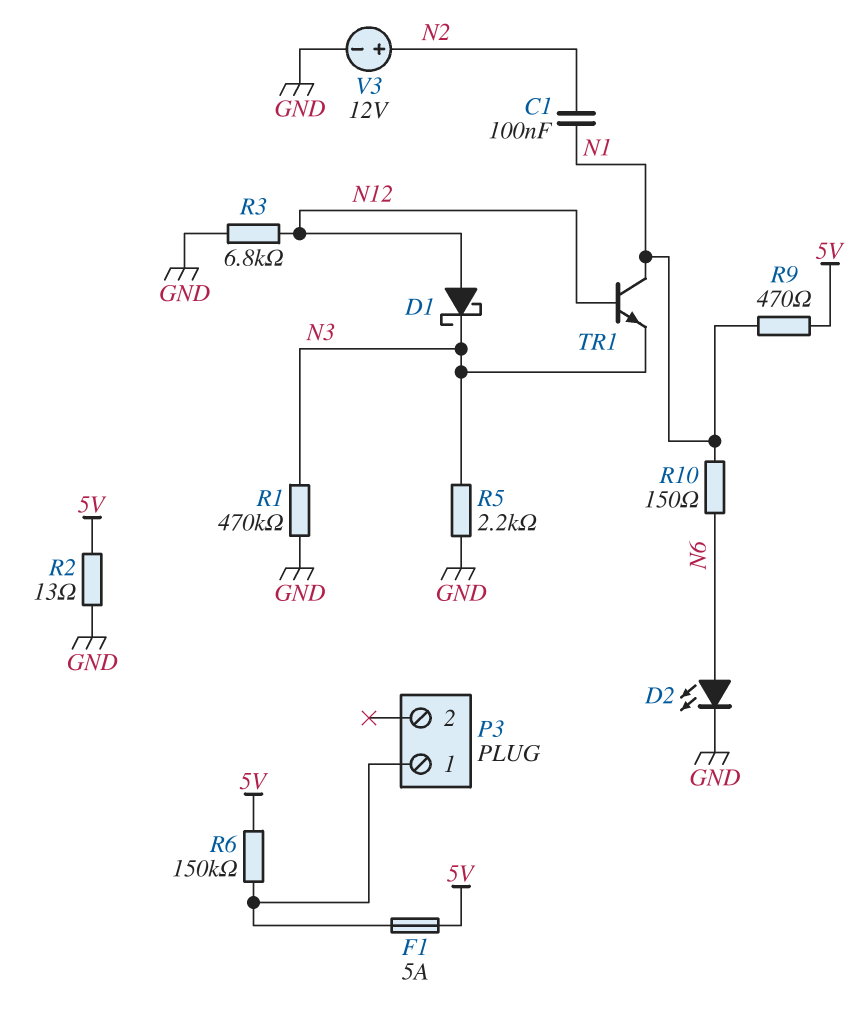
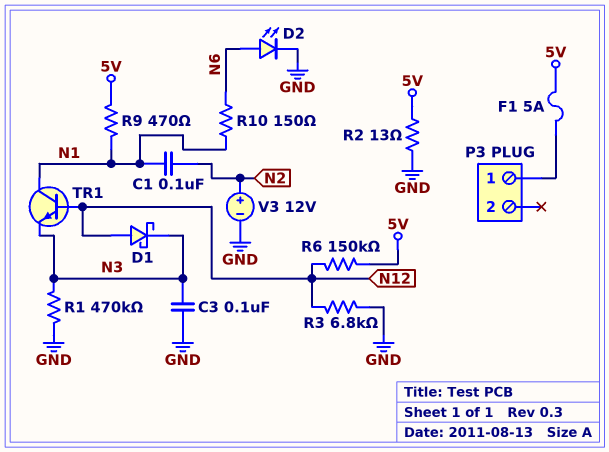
C3: none -> 100nF (GND, N3)
R5: 2.2k (GND, N3) -> none
R6: 150k (5V, P3/1) -> 150k (5V, N12)

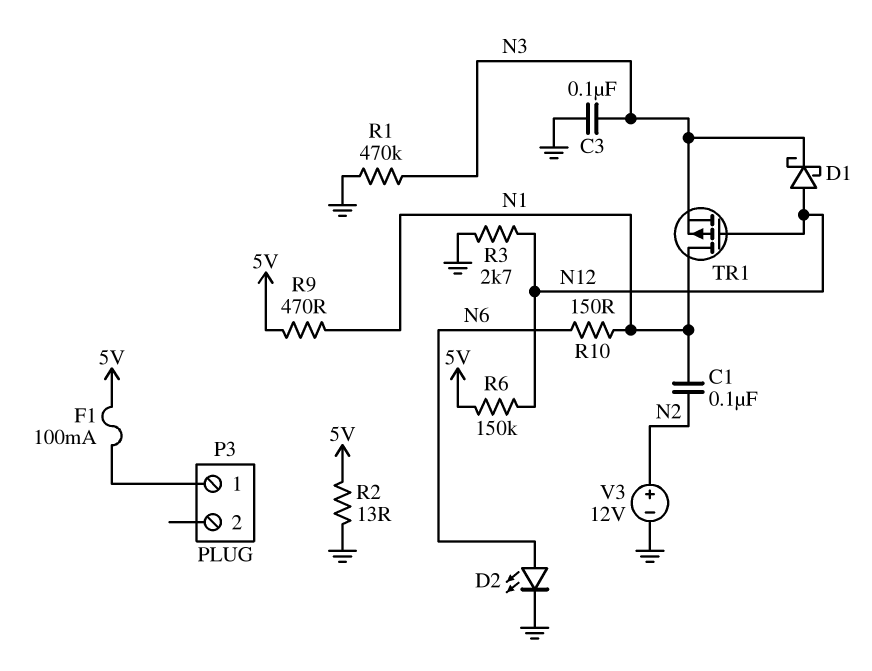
F1: 5A (5V, P3/1) -> 100mA (5V, P3/1)
R3: 6.8k (GND, N12) -> 2.7k (GND, N12)
TR1: NPN (B N12, C N1, E N3) -> PMOS (G N12, D N1, S N3)

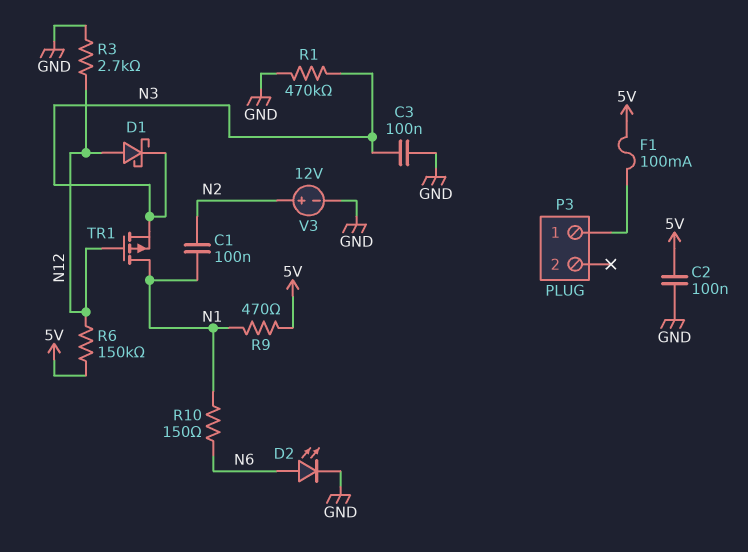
C2: none -> 100nF (5V, GND)
R2: 13 (5V, GND) -> none

